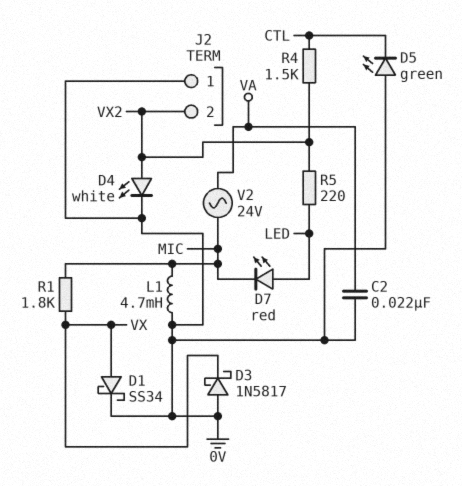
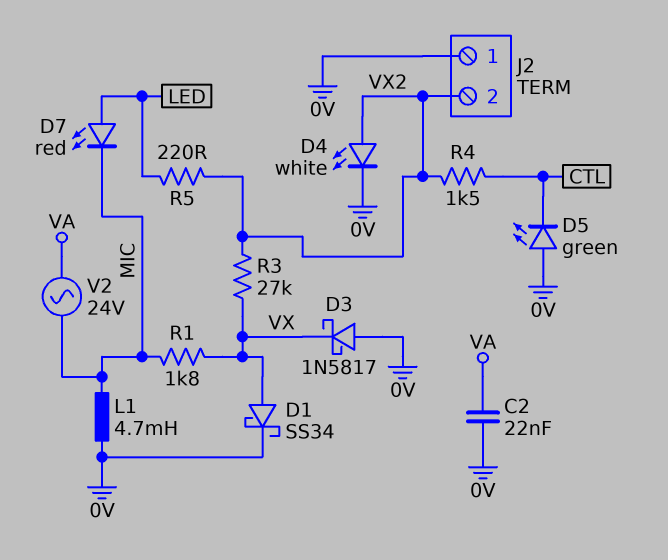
R3: none -> 27k (VX, VX2)

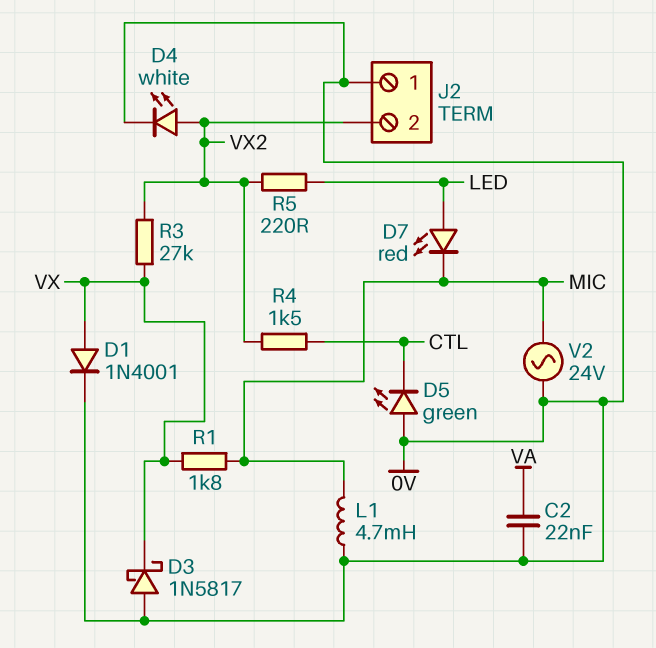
D1: schottky SS34 (A VX, K 0V) -> diode 1N4001 (A VX, K 0V)
V2: AC 24V (MIC, VA) -> AC 24V (0V, MIC)

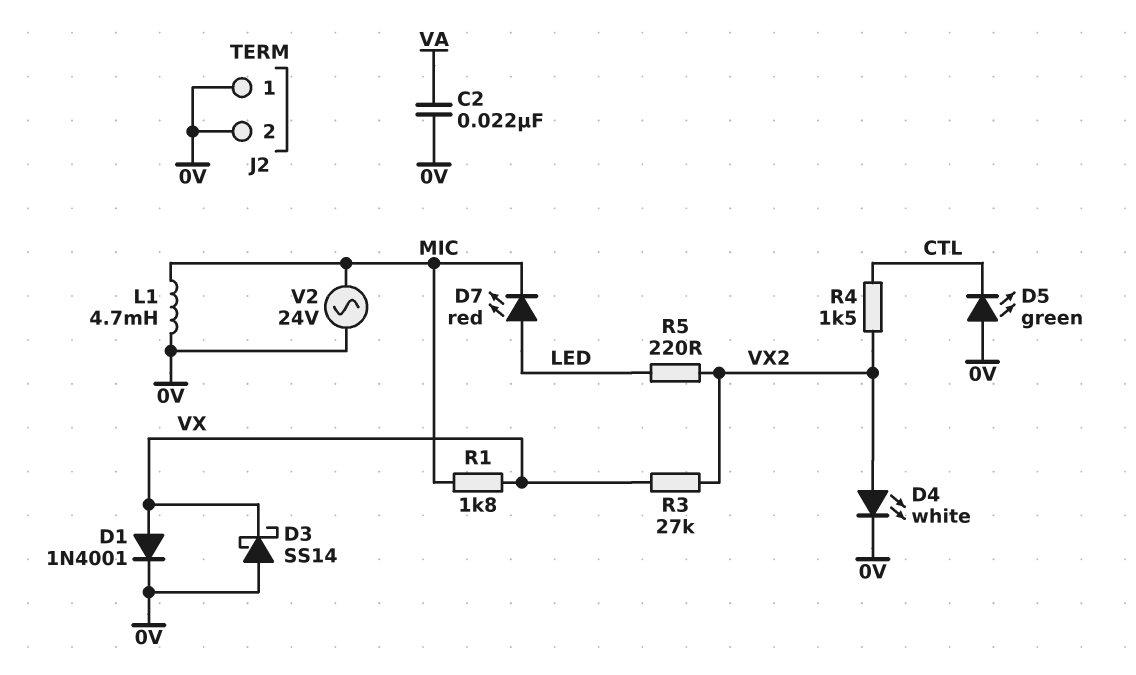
D3: schottky 1N5817 (A 0V, K VX) -> schottky SS14 (A 0V, K VX)
J2 pin 2: VX2 -> 0V

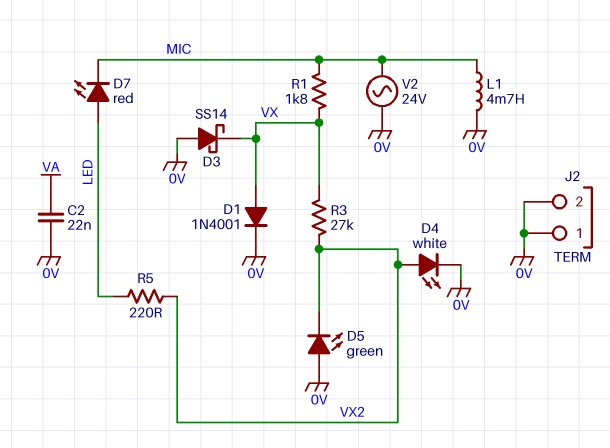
D5: LED green (A 0V, K CTL) -> LED green (A 0V, K VX2)
R4: 1.5k (CTL, VX2) -> none

